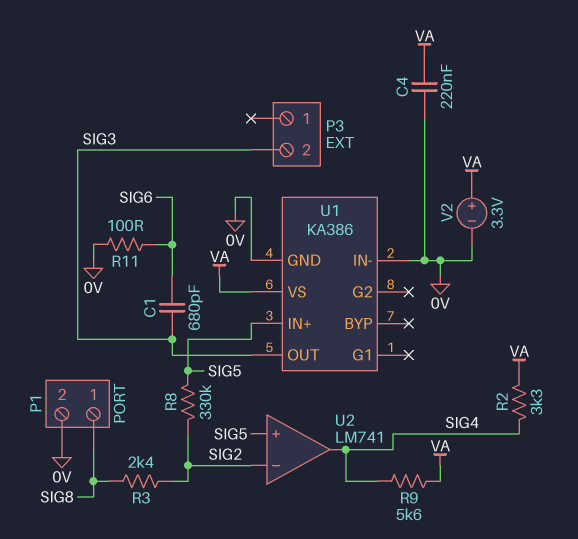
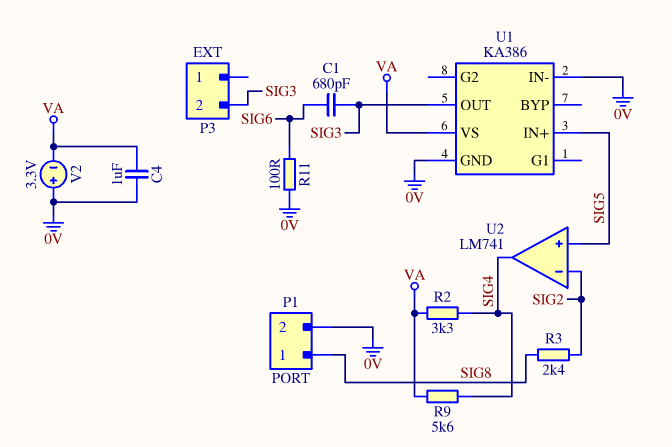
C4: 220nF (0V, VA) -> 1uF (0V, VA)
R8: 330k (SIG2, SIG5) -> none
V2: 3.3V (plus VA, minus 0V) -> 3.3V (plus 0V, minus VA)

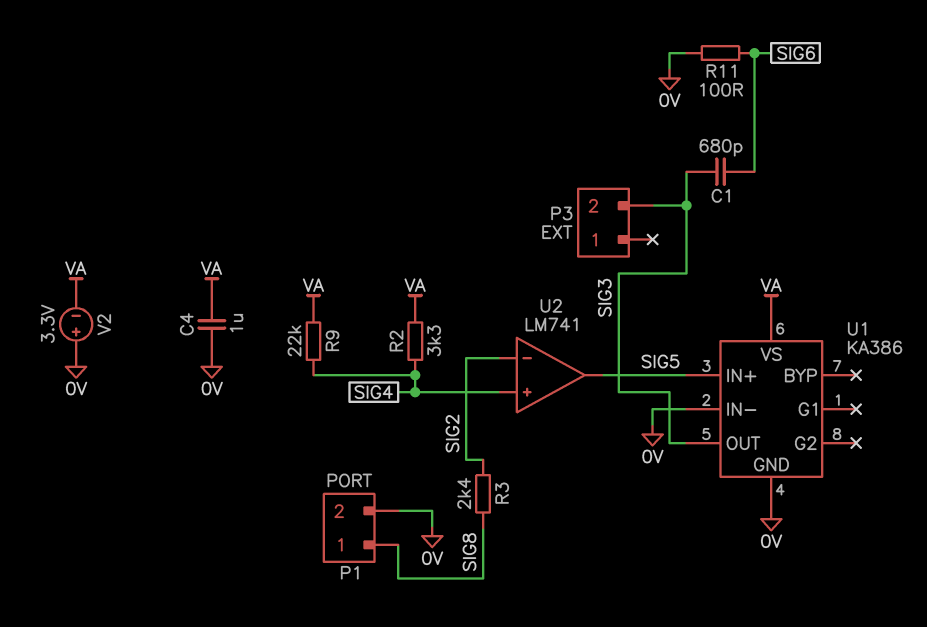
R9: 5.6k (SIG4, VA) -> 22k (SIG4, VA)
U2 pin in+: SIG5 -> SIG4
U2 pin out: SIG4 -> SIG5

